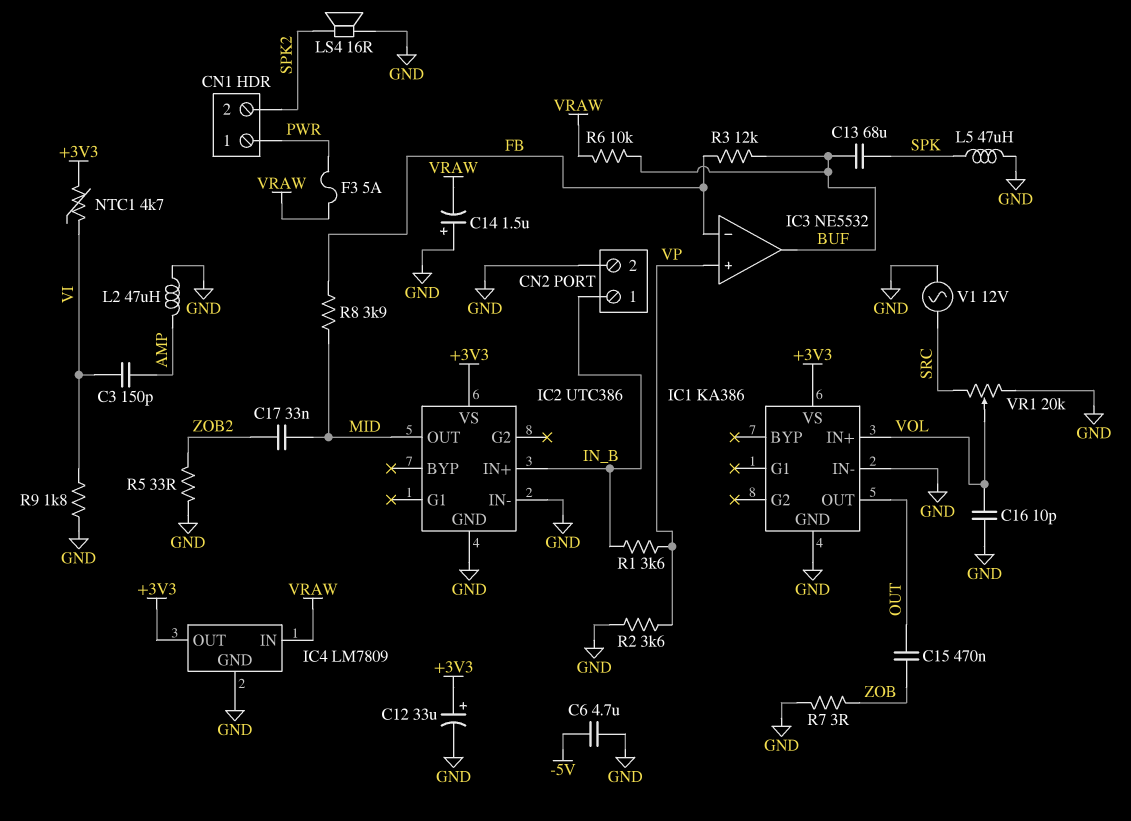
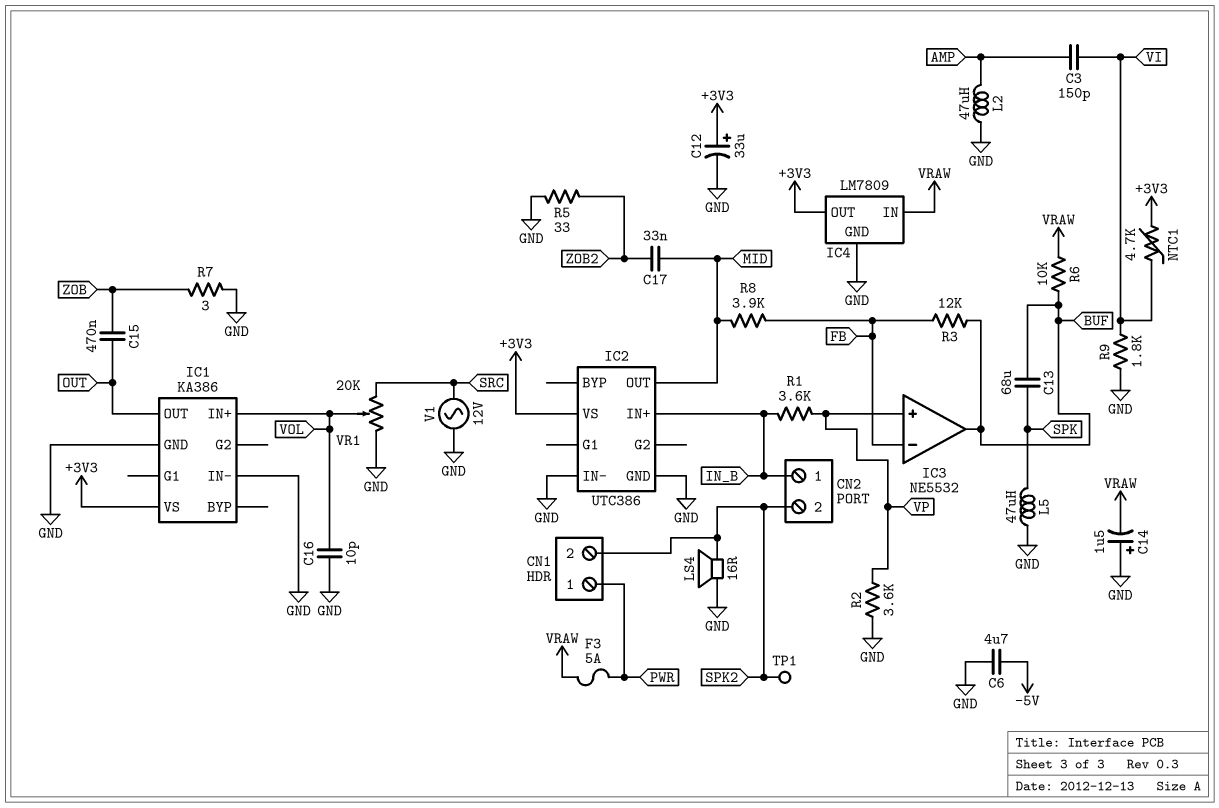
CN2 pin 2: GND -> SPK2
TP1: none -> test point (SPK2)

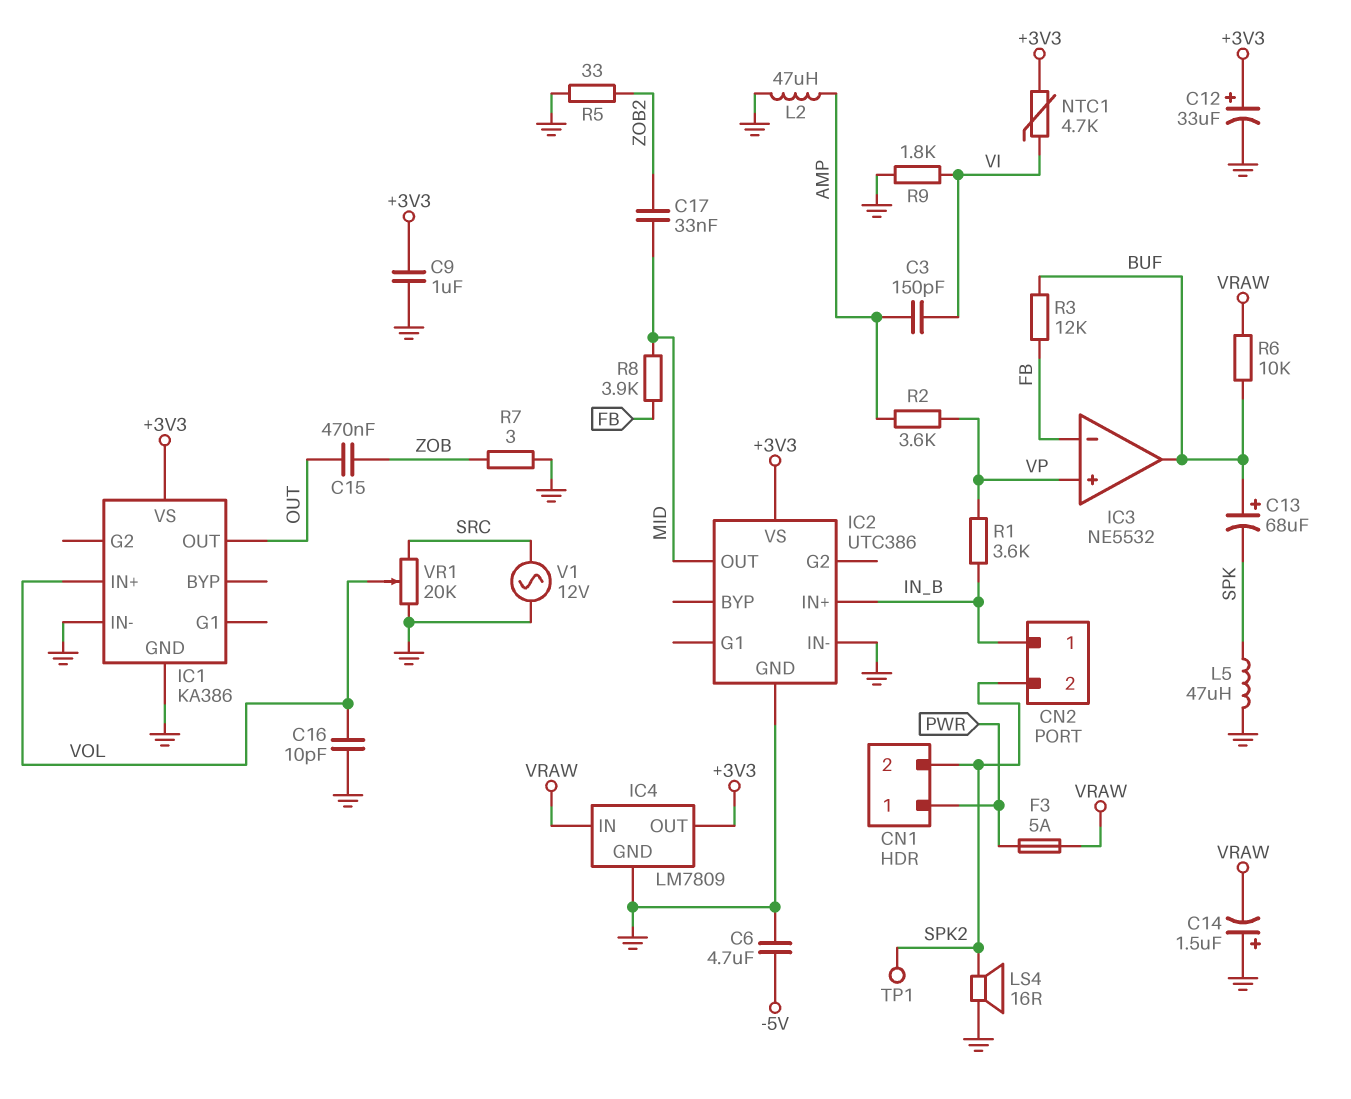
C9: none -> 1uF (+3V3, GND)
C13: 68uF (BUF, SPK) -> 68uF (plus BUF, minus SPK)
R2: 3.6k (GND, VP) -> 3.6k (AMP, VP)

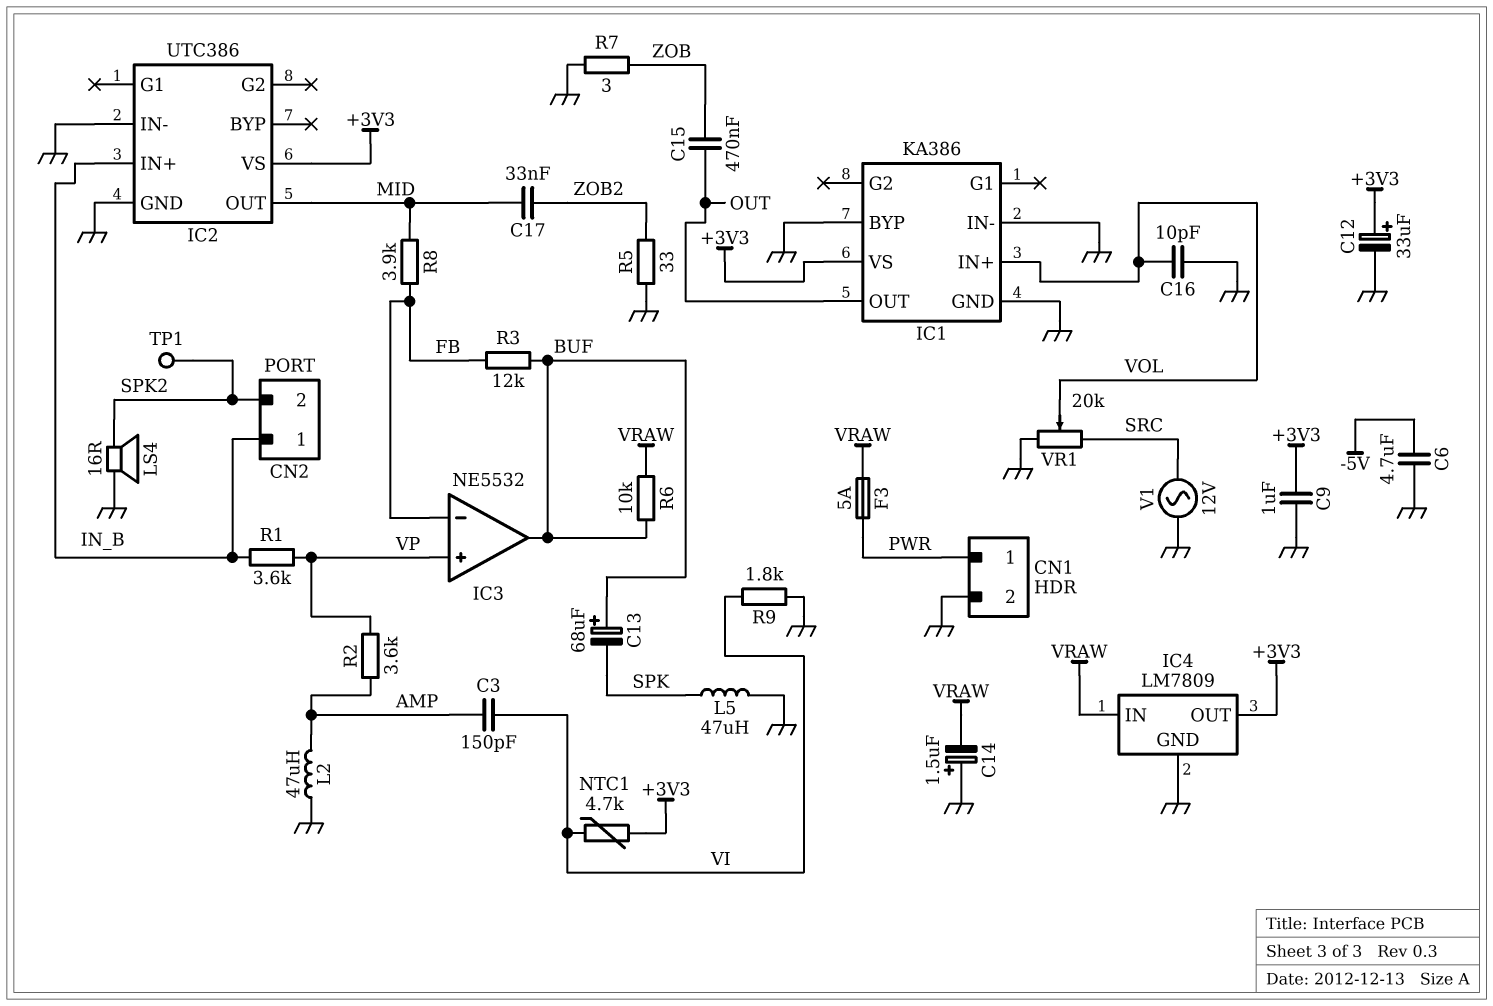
CN1 pin 2: SPK2 -> GND
IC1 pin BYP: none -> GND

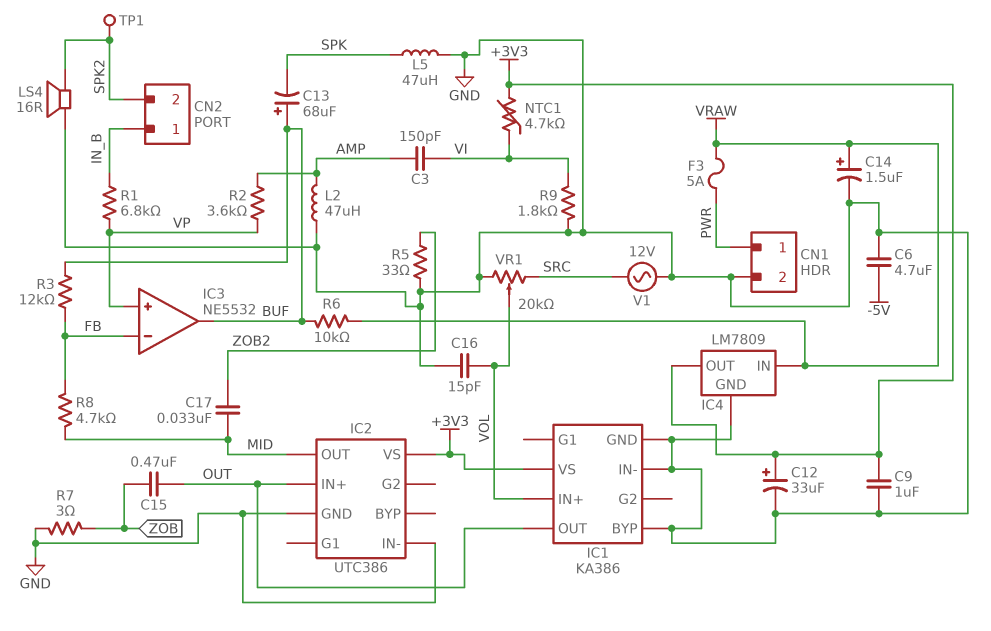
C14: 1.5uF (plus GND, minus VRAW) -> 1.5uF (plus VRAW, minus GND)
C16: 10pF (GND, VOL) -> 15pF (GND, VOL)
IC2 pin IN+: IN_B -> OUT
R1: 3.6k (IN_B, VP) -> 6.8k (IN_B, VP)
R8: 3.9k (FB, MID) -> 4.7k (FB, MID)

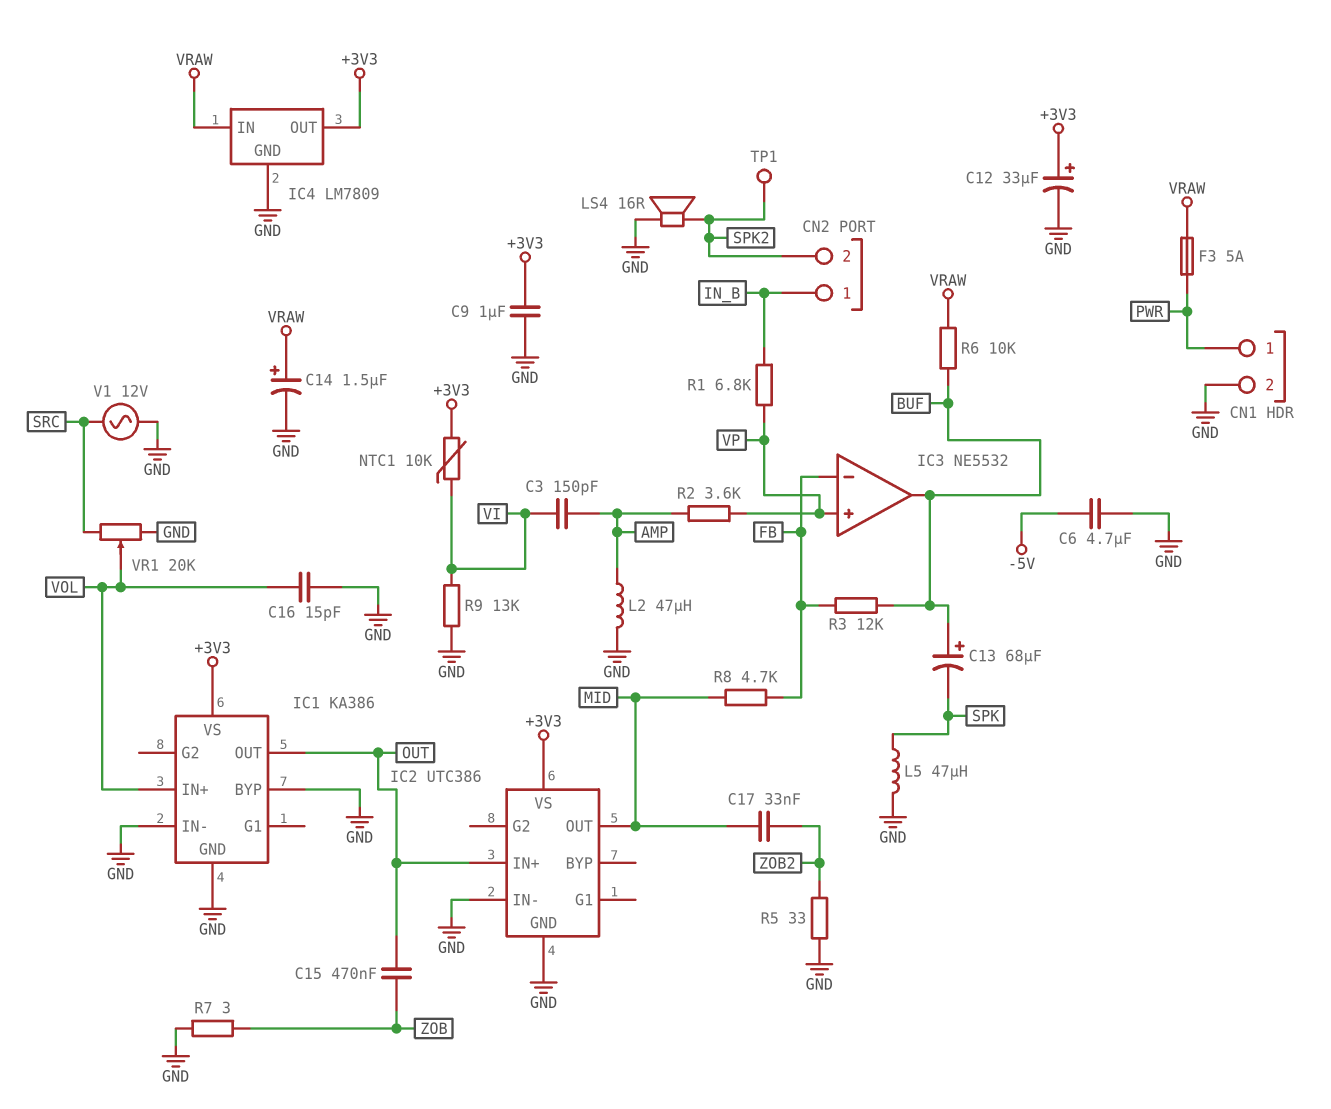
NTC1: 4.7k (+3V3, VI) -> 10k (+3V3, VI)
R9: 1.8k (GND, VI) -> 13k (GND, VI)

